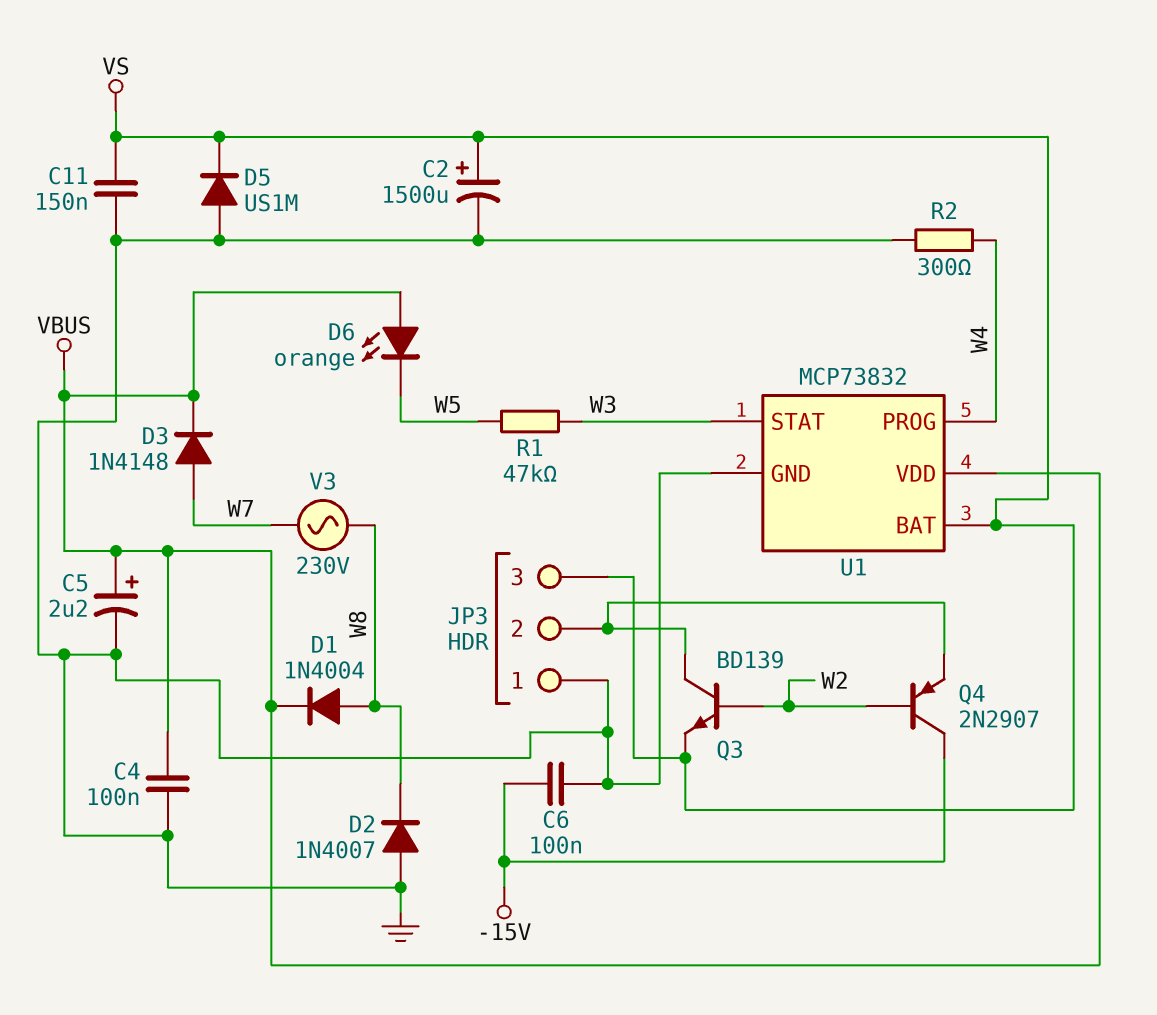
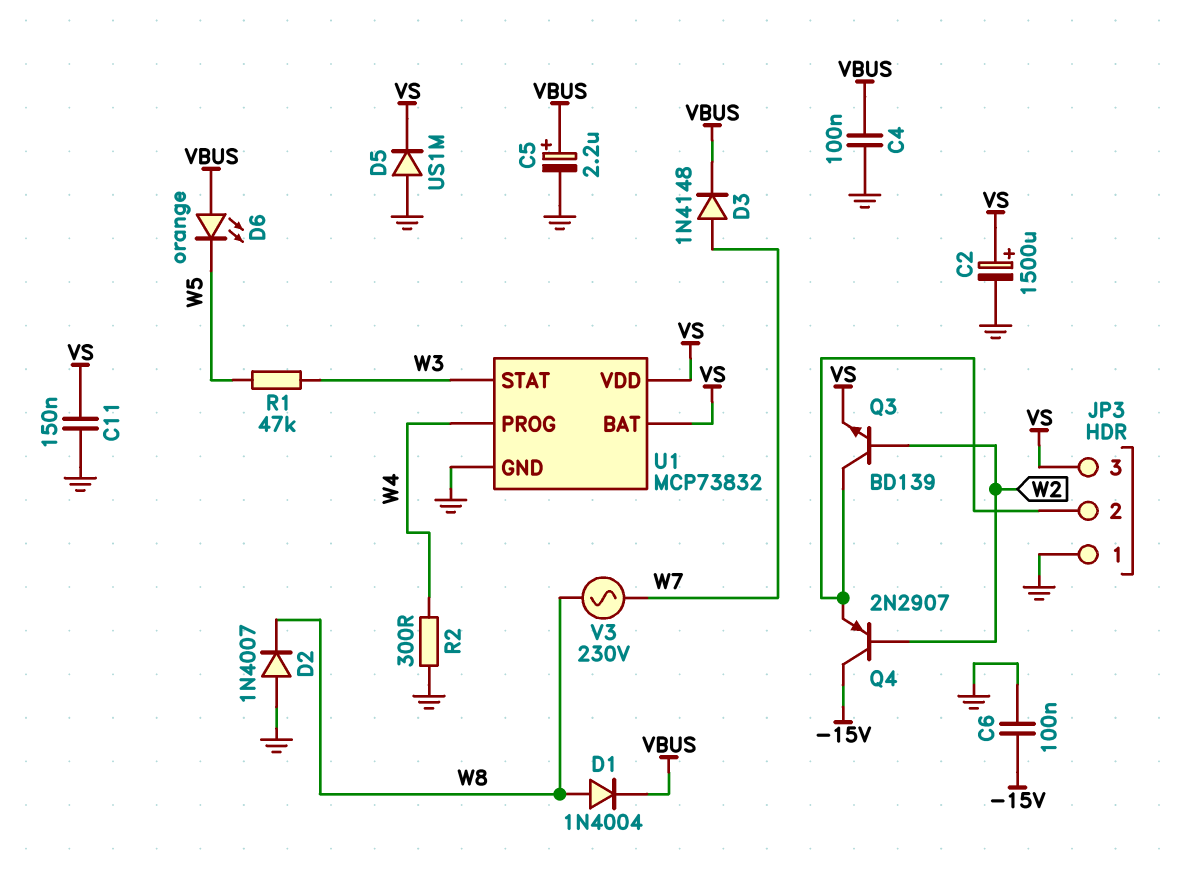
U1 pin VDD: VBUS -> VS

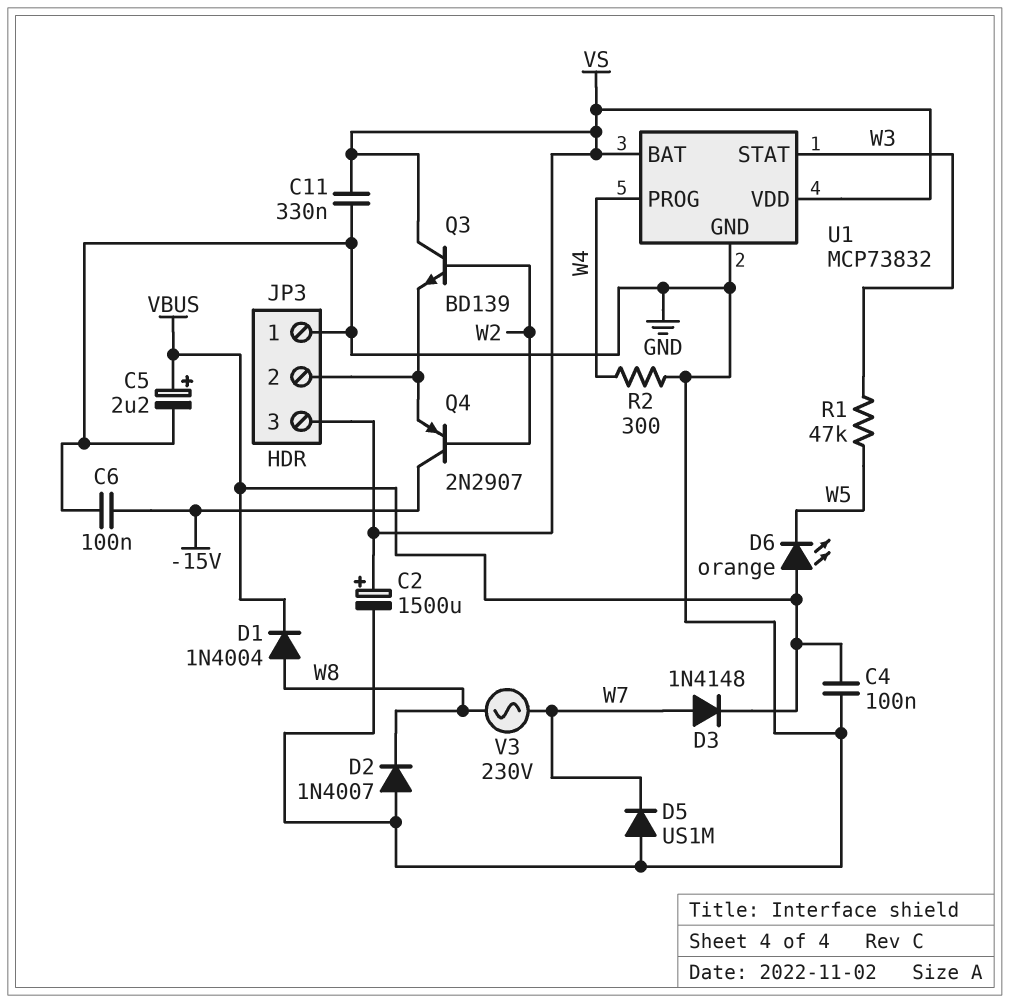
C11: 150nF (GND, VS) -> 330nF (GND, VS)
D5: diode US1M (A GND, K VS) -> diode US1M (A GND, K W7)
Q3: NPN BD139 (B W2, C JP3/2, E VS) -> NPN BD139 (B W2, C VS, E JP3/2)

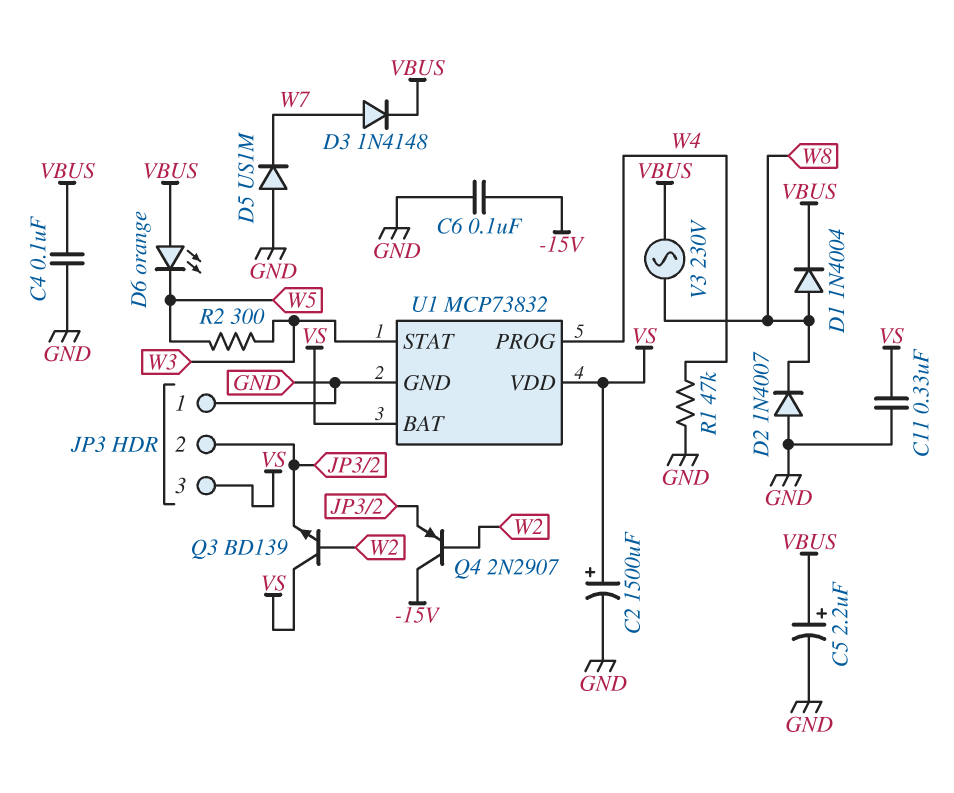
R1: 47k (W3, W5) -> 47k (GND, W4)
R2: 300 (GND, W4) -> 300 (W3, W5)
V3: AC 230V (W7, W8) -> AC 230V (VBUS, W8)

